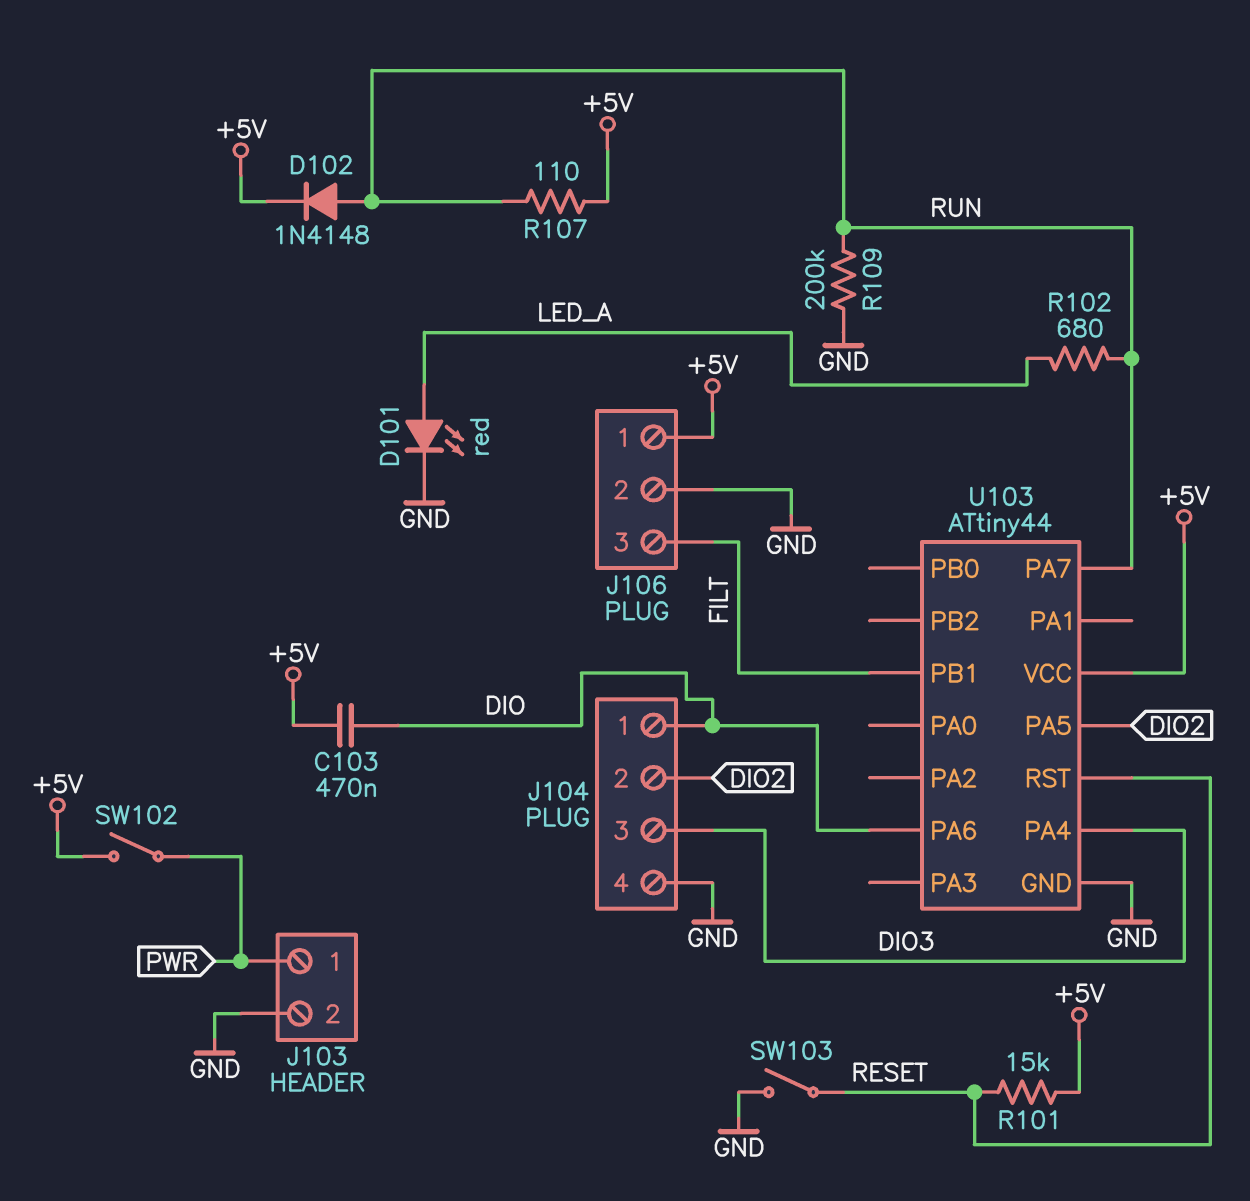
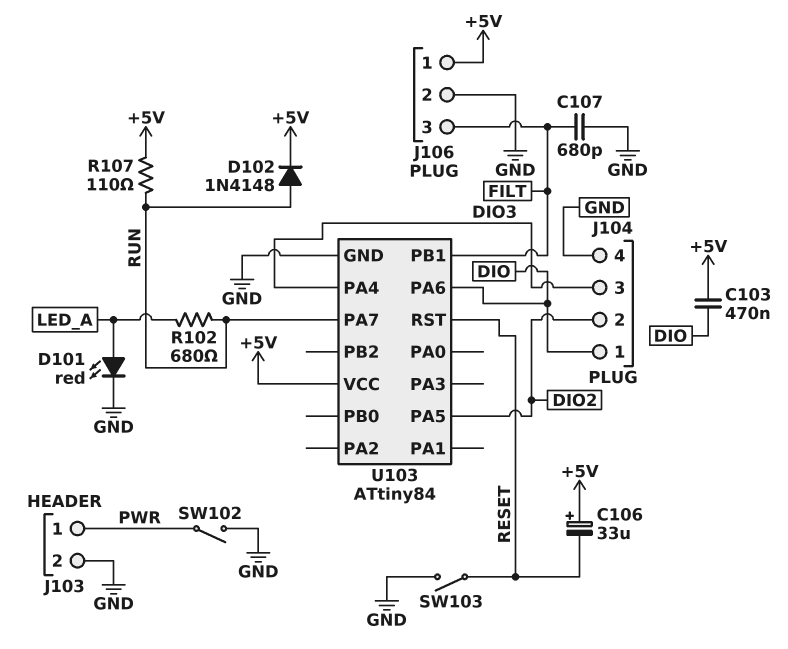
C106: none -> 33uF (plus +5V, minus RESET)
C107: none -> 680pF (FILT, GND)
R101: 15k (+5V, RESET) -> none
R109: 200k (GND, RUN) -> none
SW102: switch (+5V, PWR) -> switch (GND, PWR)
U103: ATtiny44 -> ATtiny84

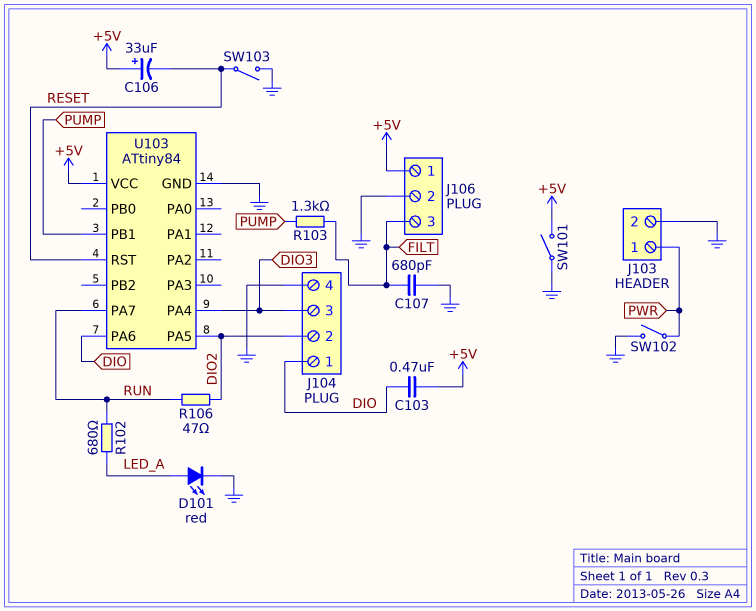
D102: diode 1N4148 (A RUN, K +5V) -> none
R103: none -> 1.3k (FILT, PUMP)
R106: none -> 47 (DIO2, RUN)
R107: 110 (+5V, RUN) -> none
SW101: none -> switch (+5V, GND)
U103 pin PB1: FILT -> PUMP

